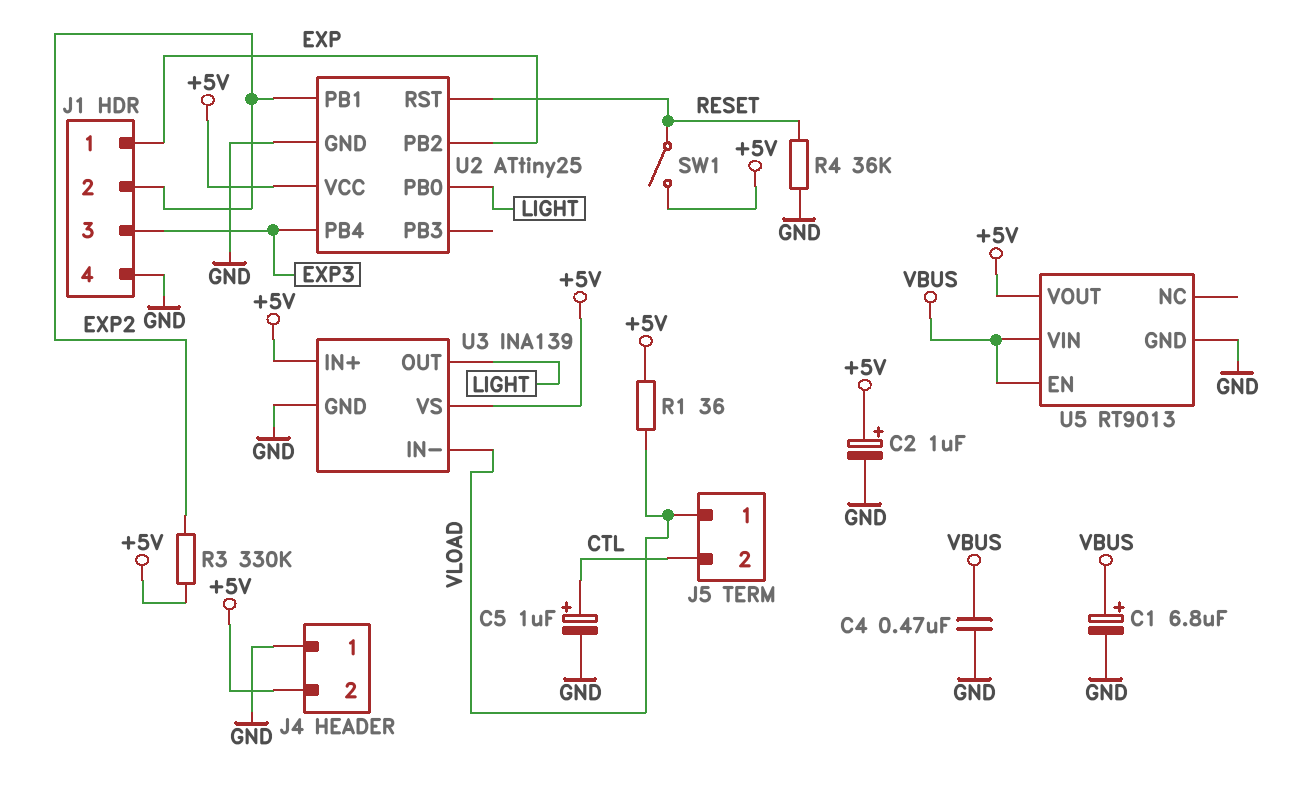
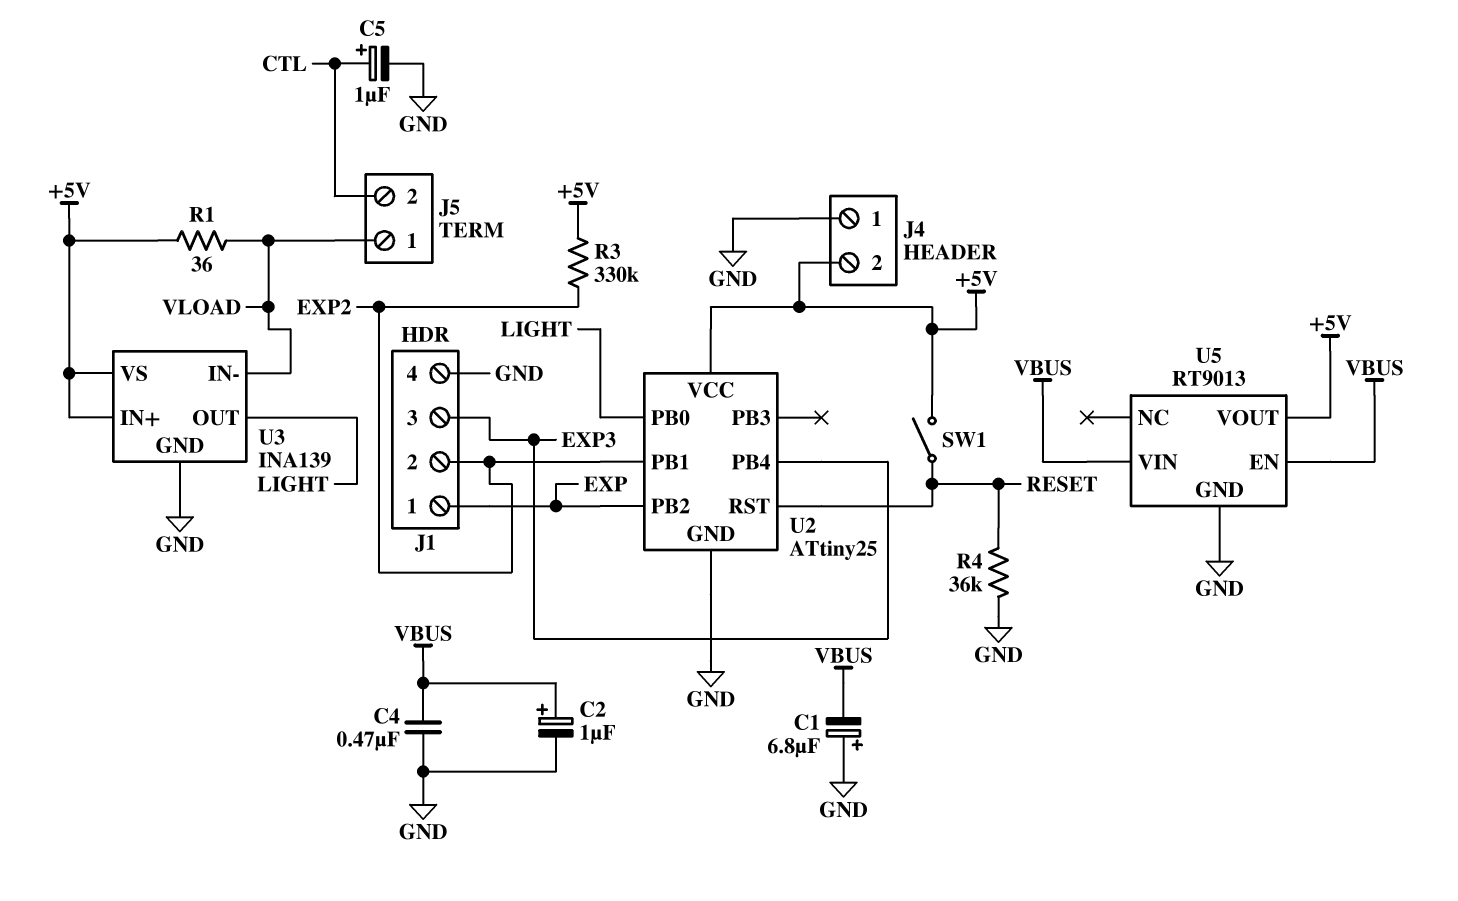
C1: 6.8uF (plus VBUS, minus GND) -> 6.8uF (plus GND, minus VBUS)
C2: 1uF (plus +5V, minus GND) -> 1uF (plus VBUS, minus GND)

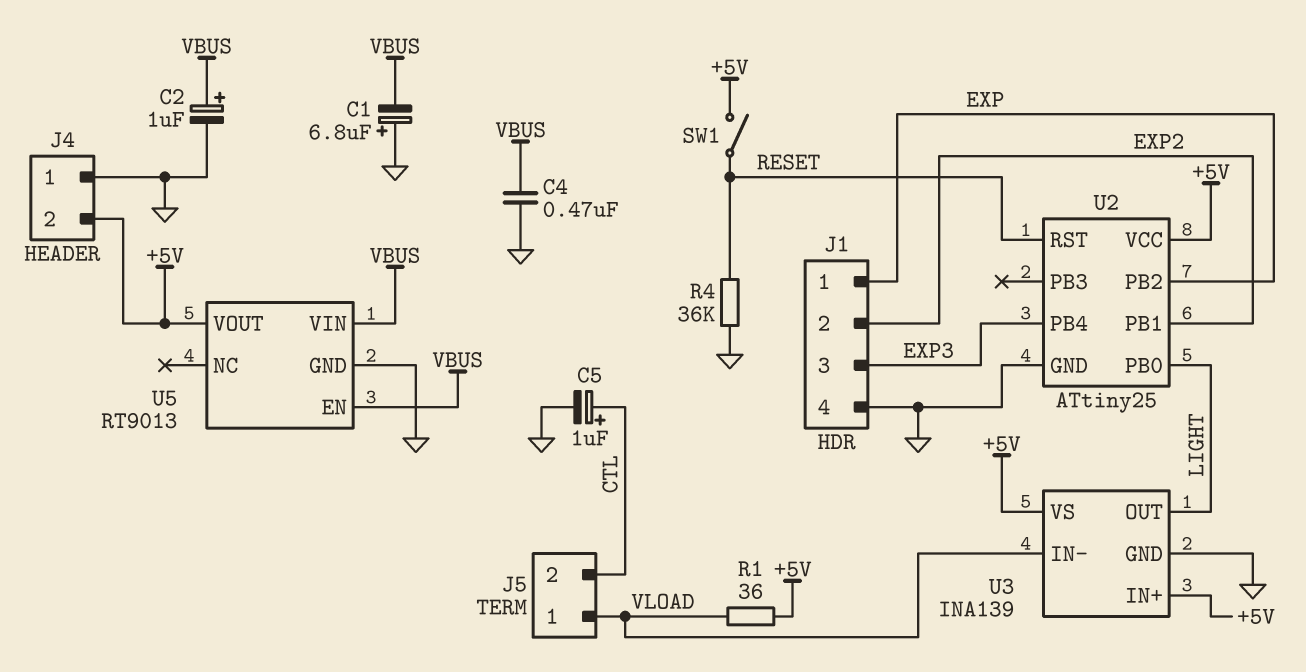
R3: 330k (+5V, EXP2) -> none

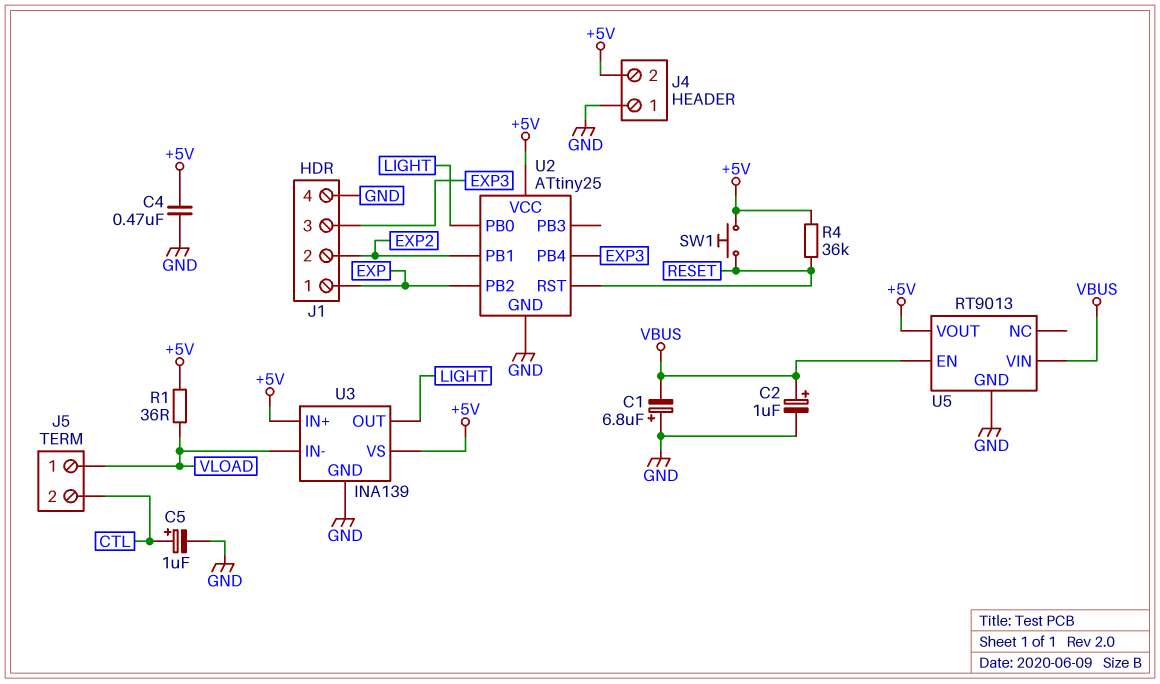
C4: 470nF (GND, VBUS) -> 470nF (+5V, GND)
R4: 36k (GND, RESET) -> 36k (+5V, RESET)
SW1: switch (+5V, RESET) -> button (+5V, RESET)

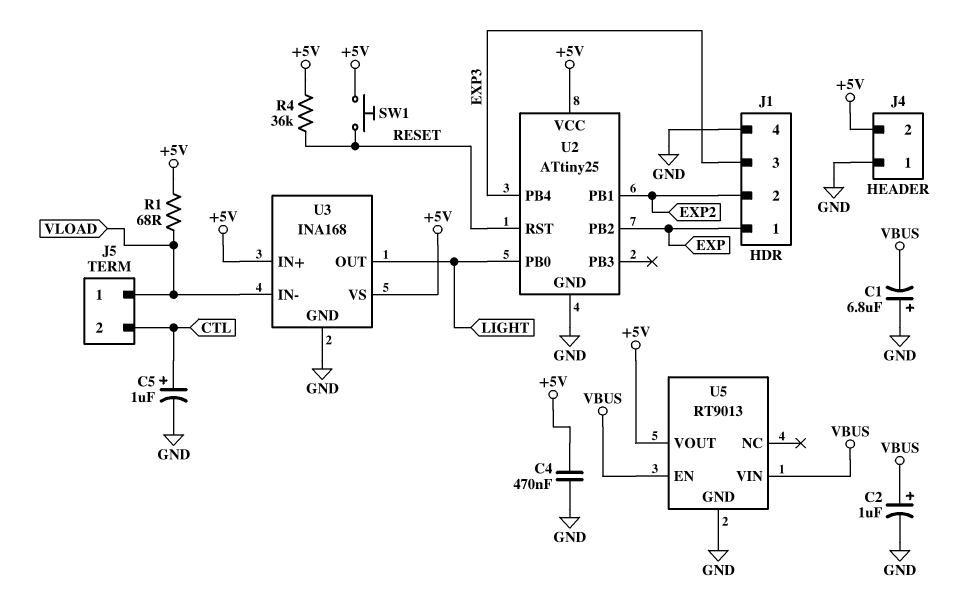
R1: 36 (+5V, VLOAD) -> 68 (+5V, VLOAD)
U3: INA139 -> INA168

